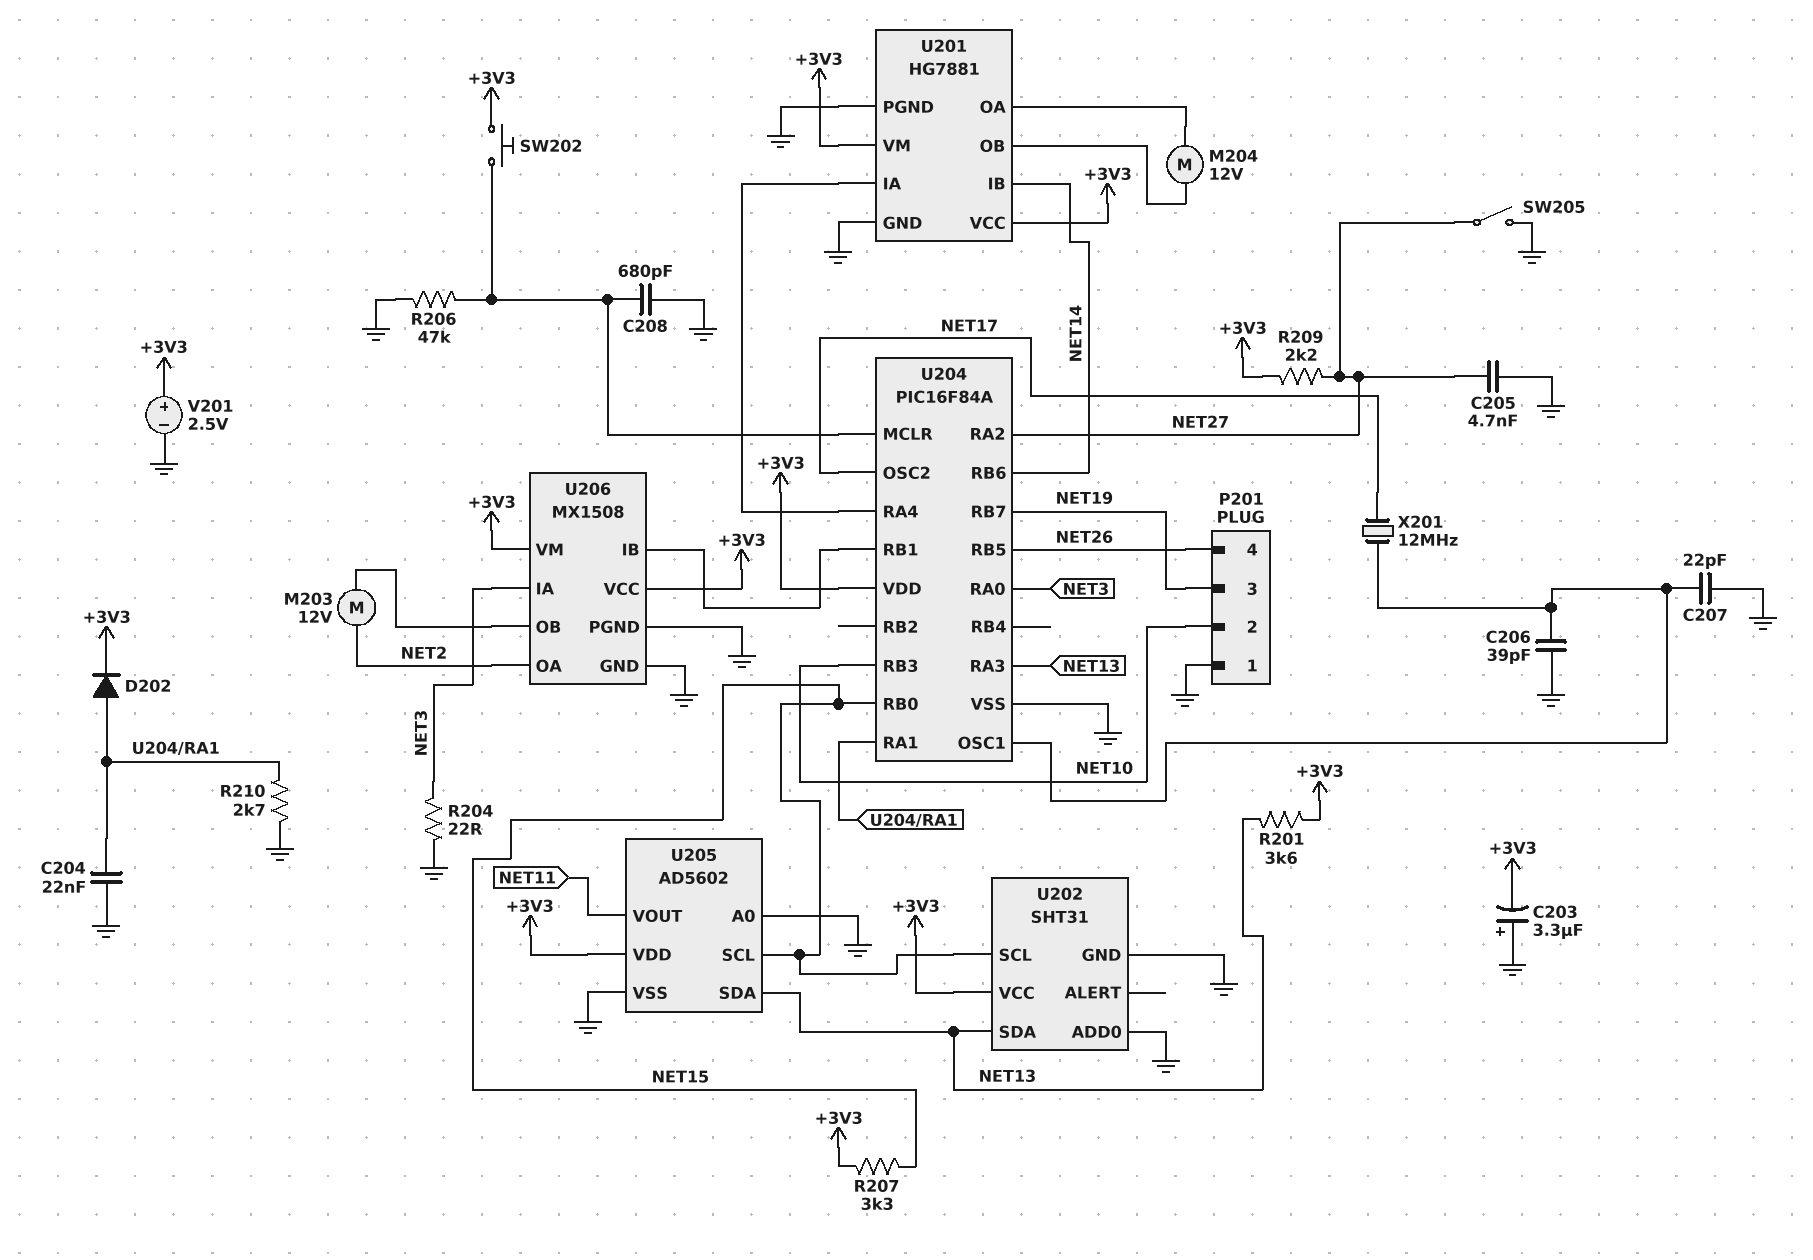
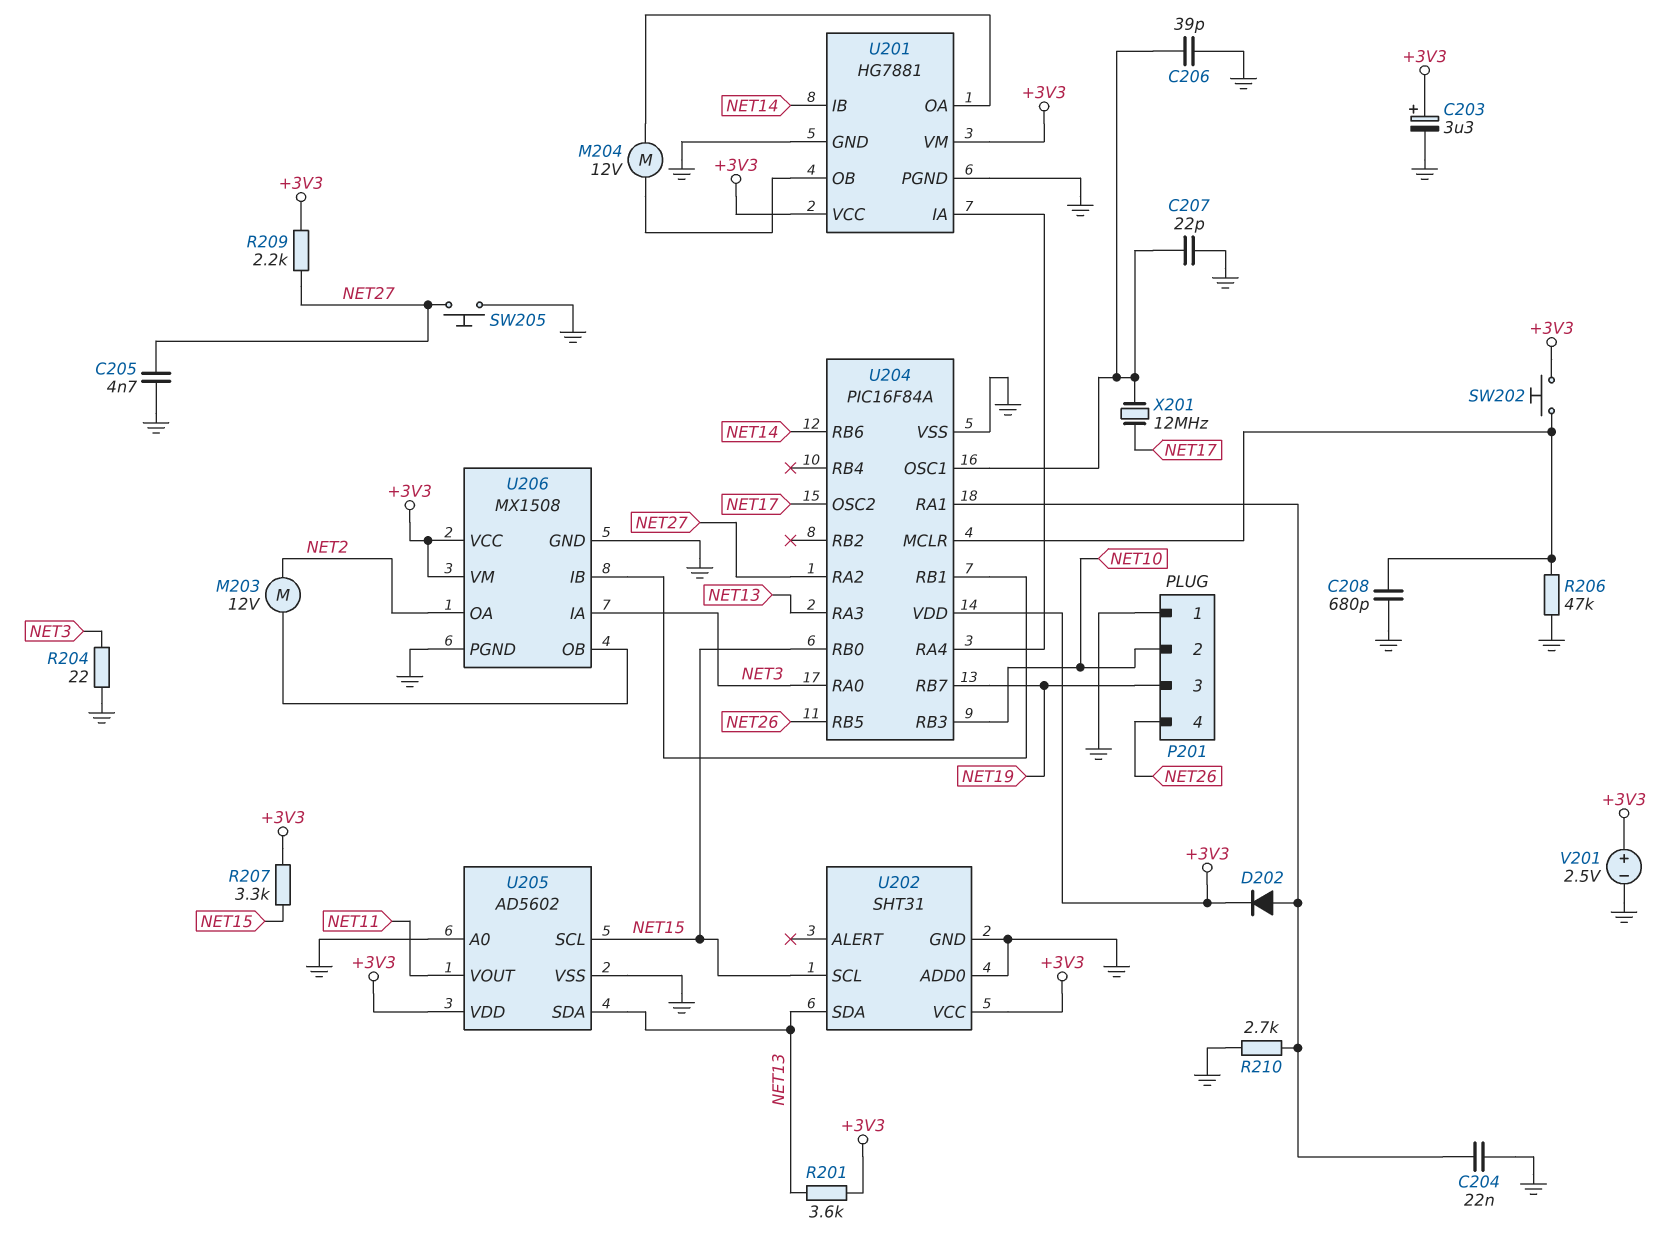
C203: 3.3uF (plus GND, minus +3V3) -> 3.3uF (plus +3V3, minus GND)
SW205: switch (GND, NET27) -> button (GND, NET27)

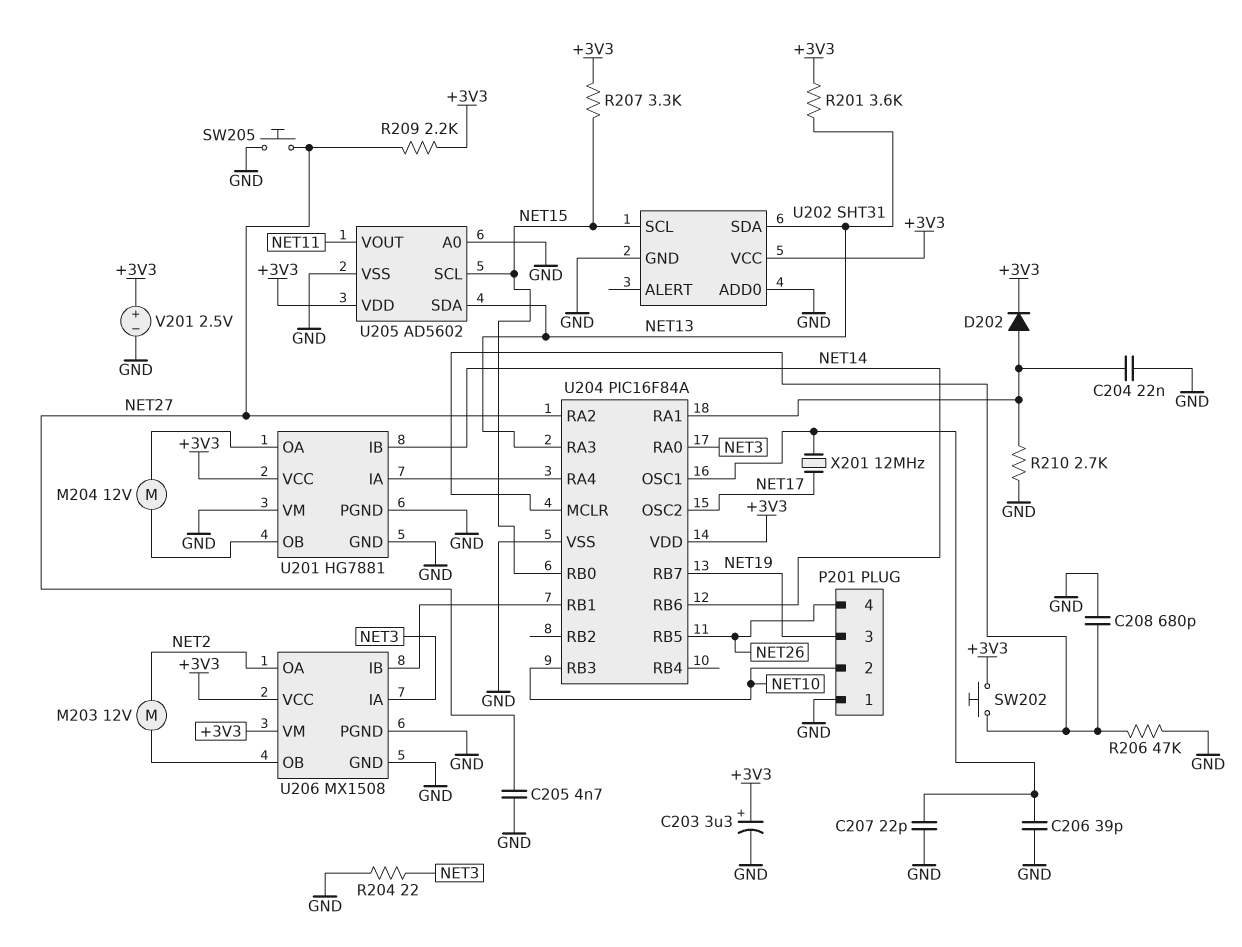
U201 pin VM: +3V3 -> GND

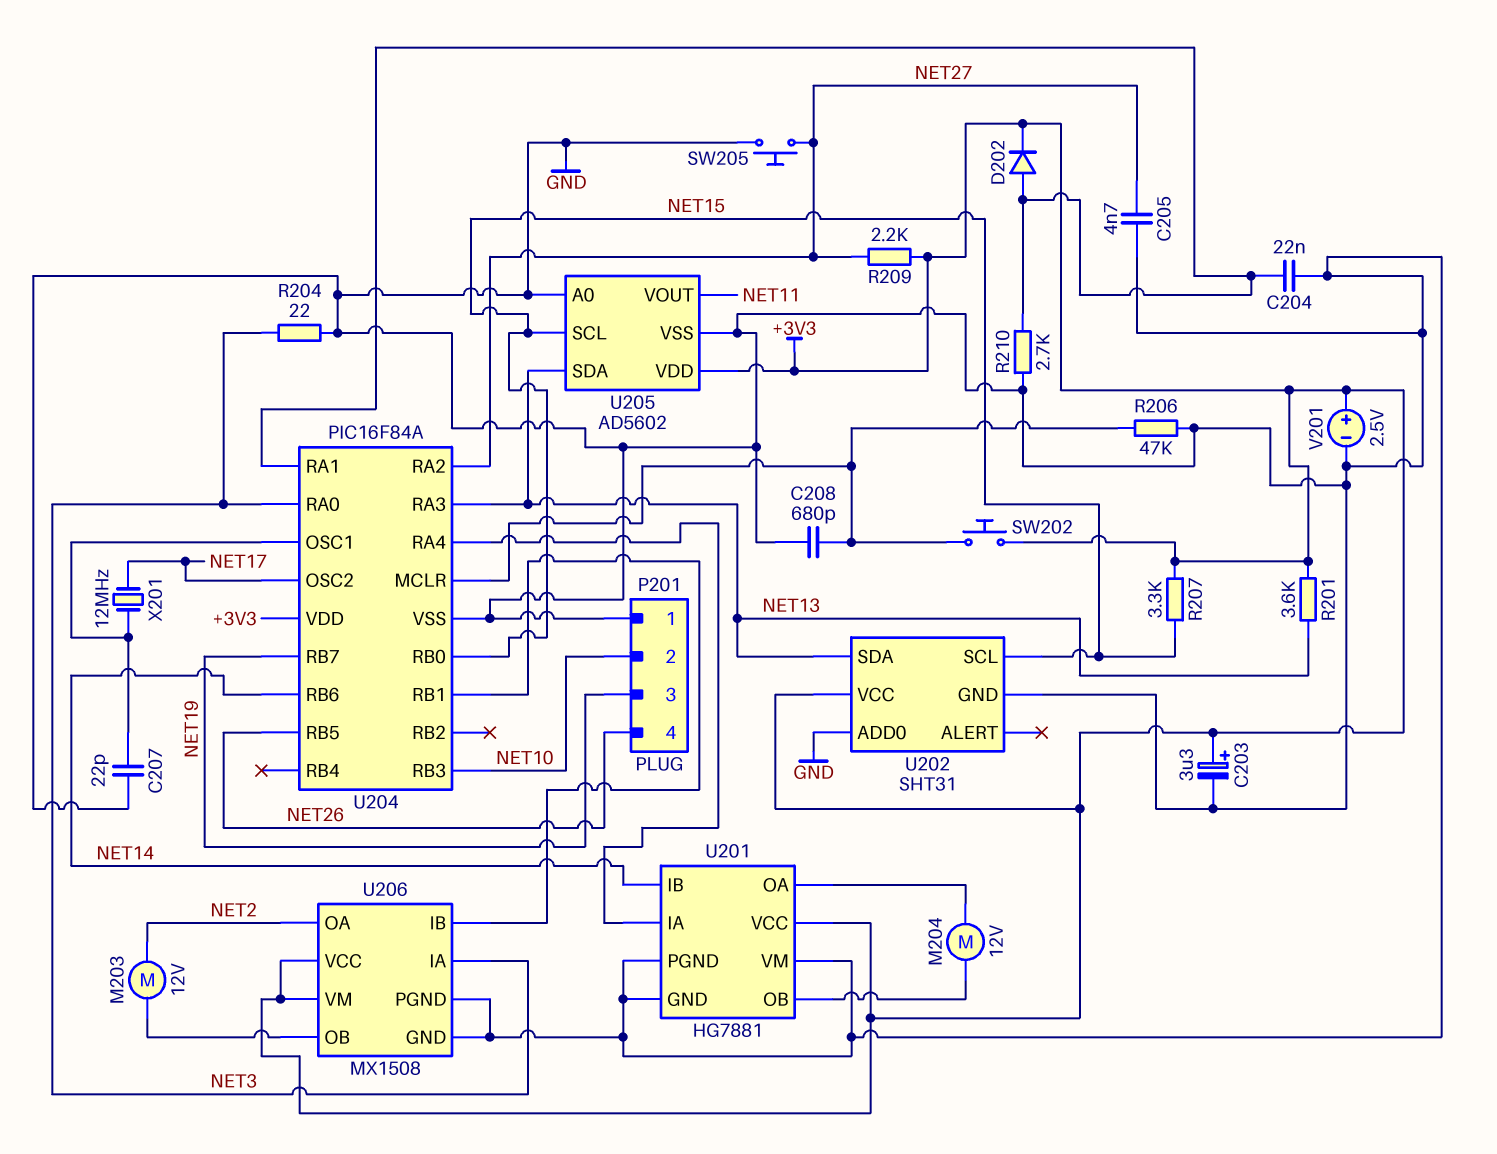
C206: 39pF (GND, U204/OSC1) -> none

